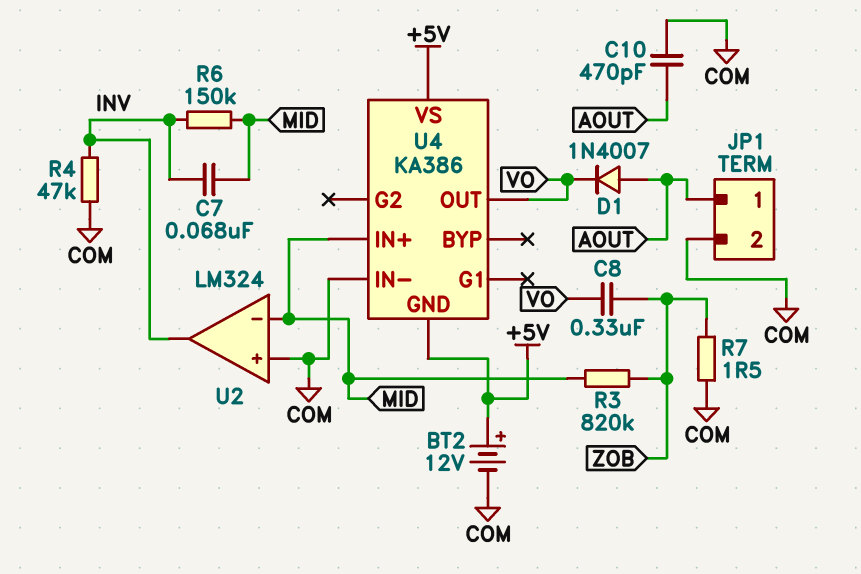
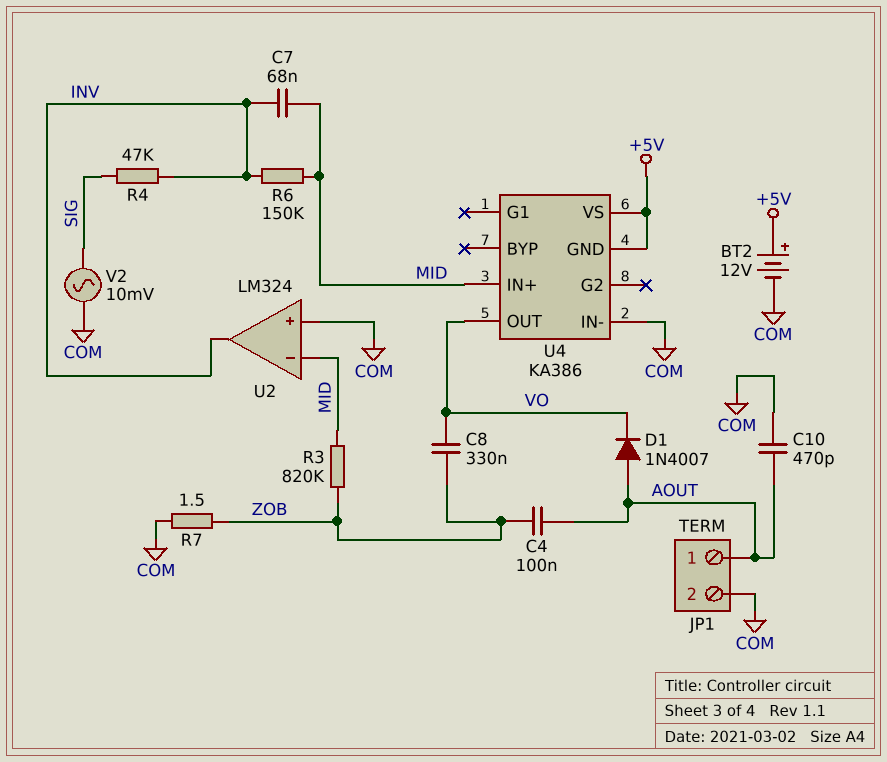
C4: none -> 100nF (AOUT, ZOB)
R4: 47k (COM, INV) -> 47k (INV, SIG)
V2: none -> AC 10mV (COM, SIG)

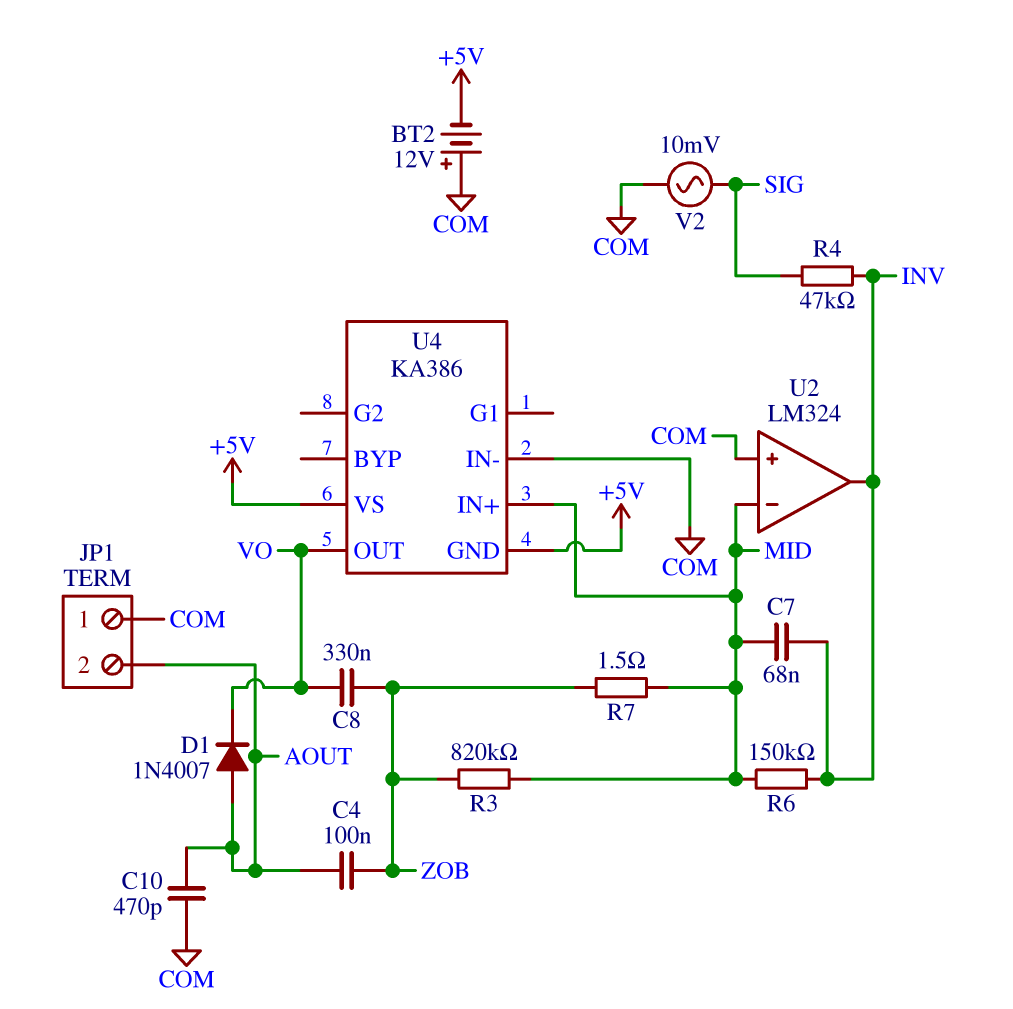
BT2: 12V (plus +5V, minus COM) -> 12V (plus COM, minus +5V)
JP1 pin 1: AOUT -> COM
JP1 pin 2: COM -> AOUT
R7: 1.5 (COM, ZOB) -> 1.5 (MID, ZOB)

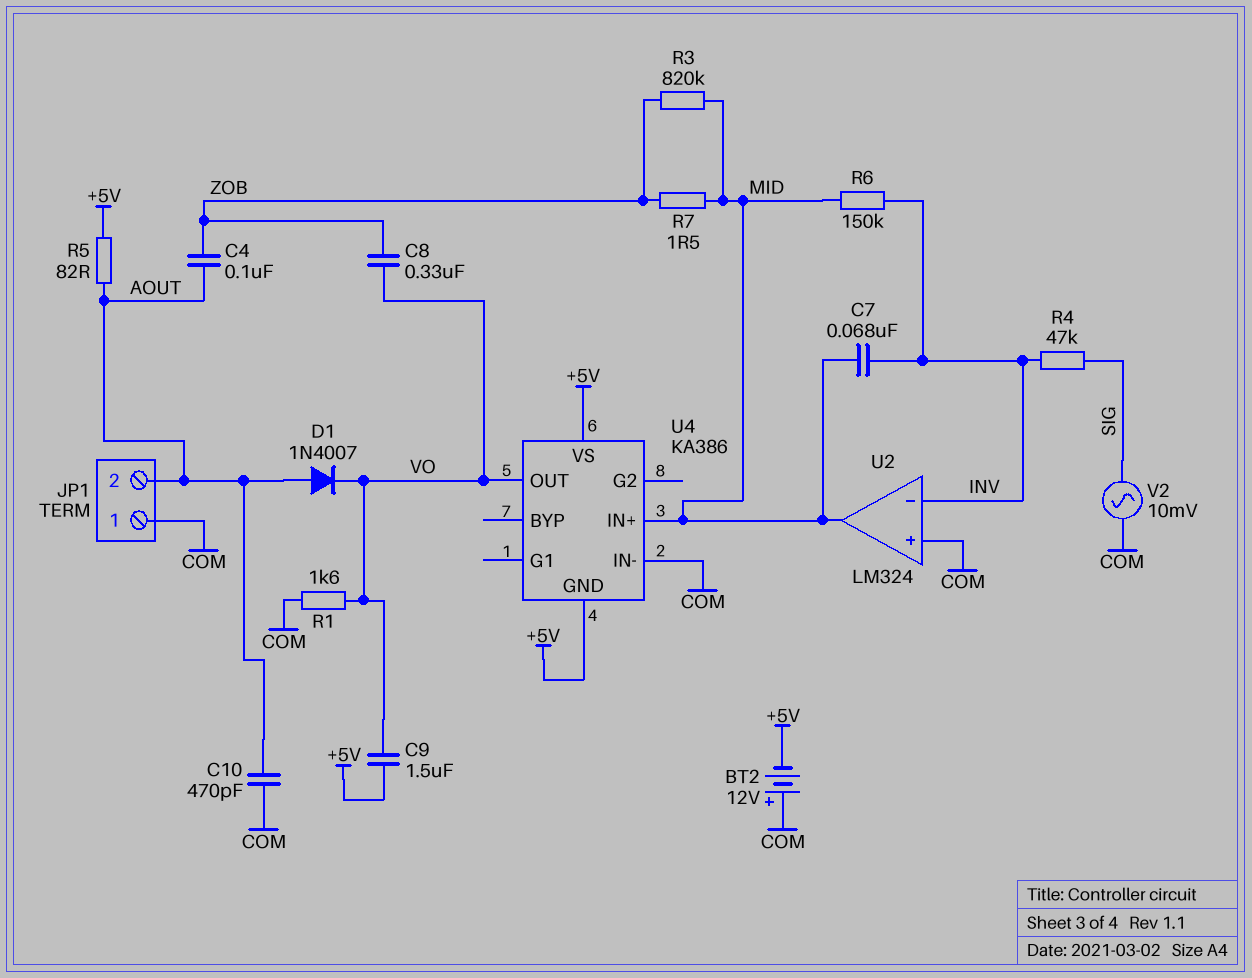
C9: none -> 1.5uF (+5V, VO)
R1: none -> 1.6k (COM, VO)
R5: none -> 82 (+5V, AOUT)
U2 pin in-: MID -> INV
U2 pin out: INV -> MID

